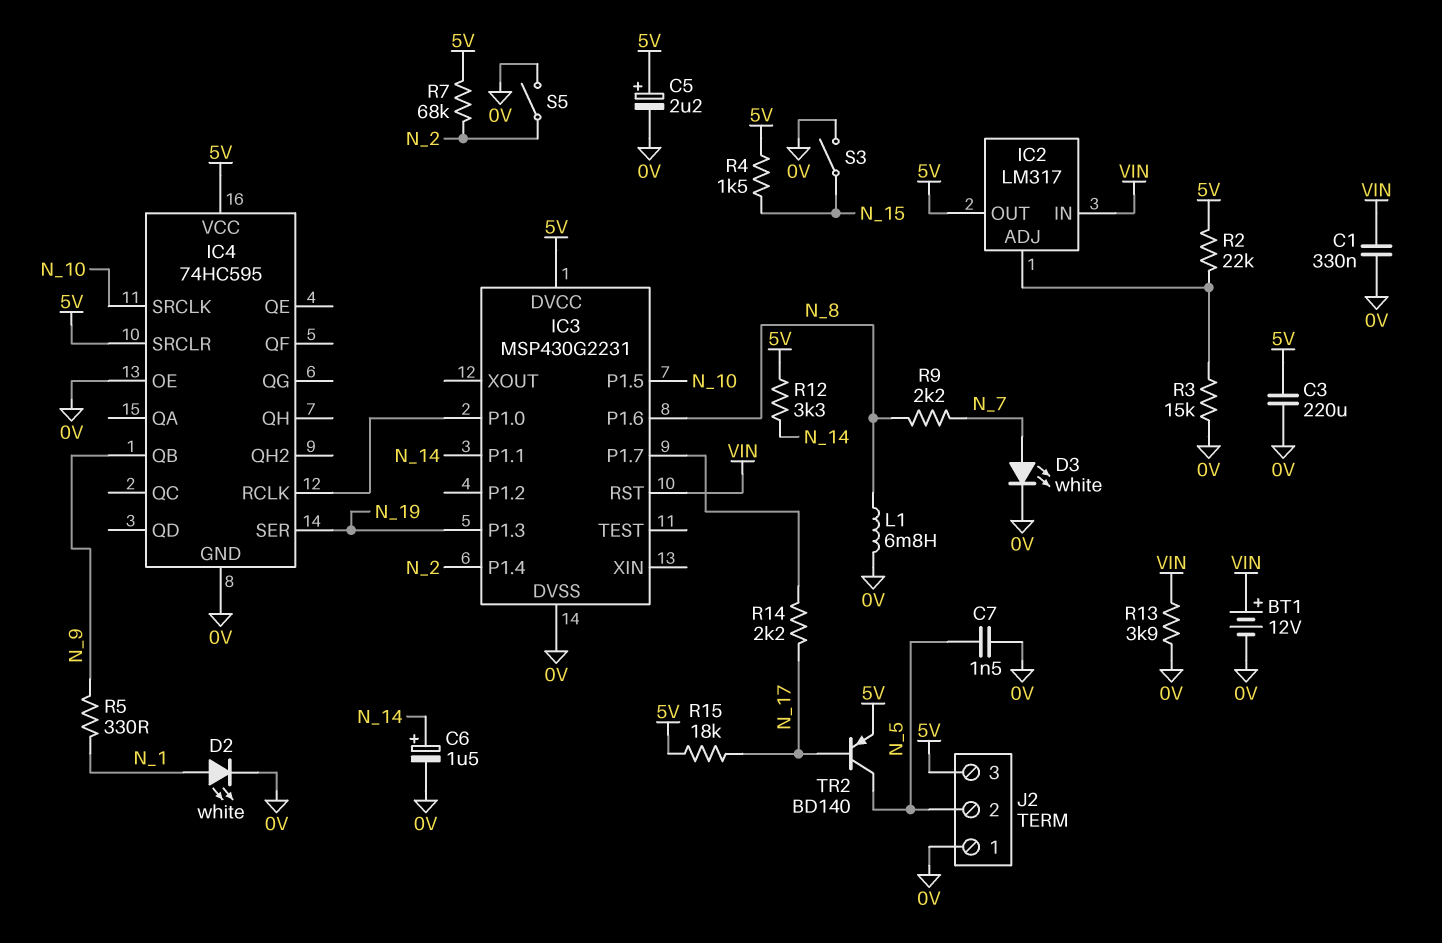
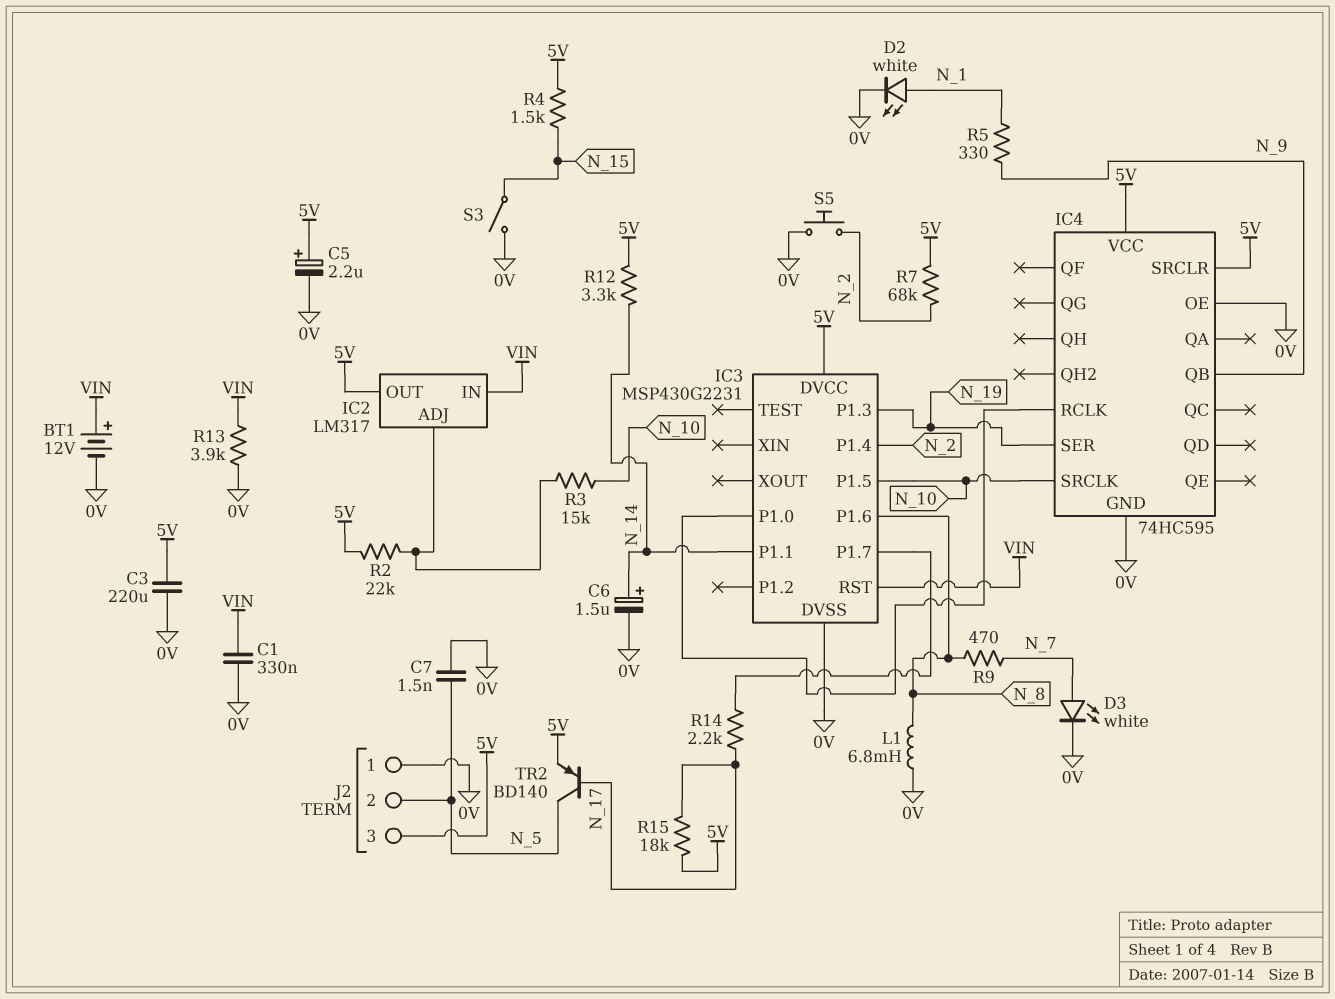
R3: 15k (0V, IC2/ADJ) -> 15k (IC2/ADJ, N_10)
R9: 2.2k (N_7, N_8) -> 470 (N_7, N_8)
S5: switch (0V, N_2) -> button (0V, N_2)

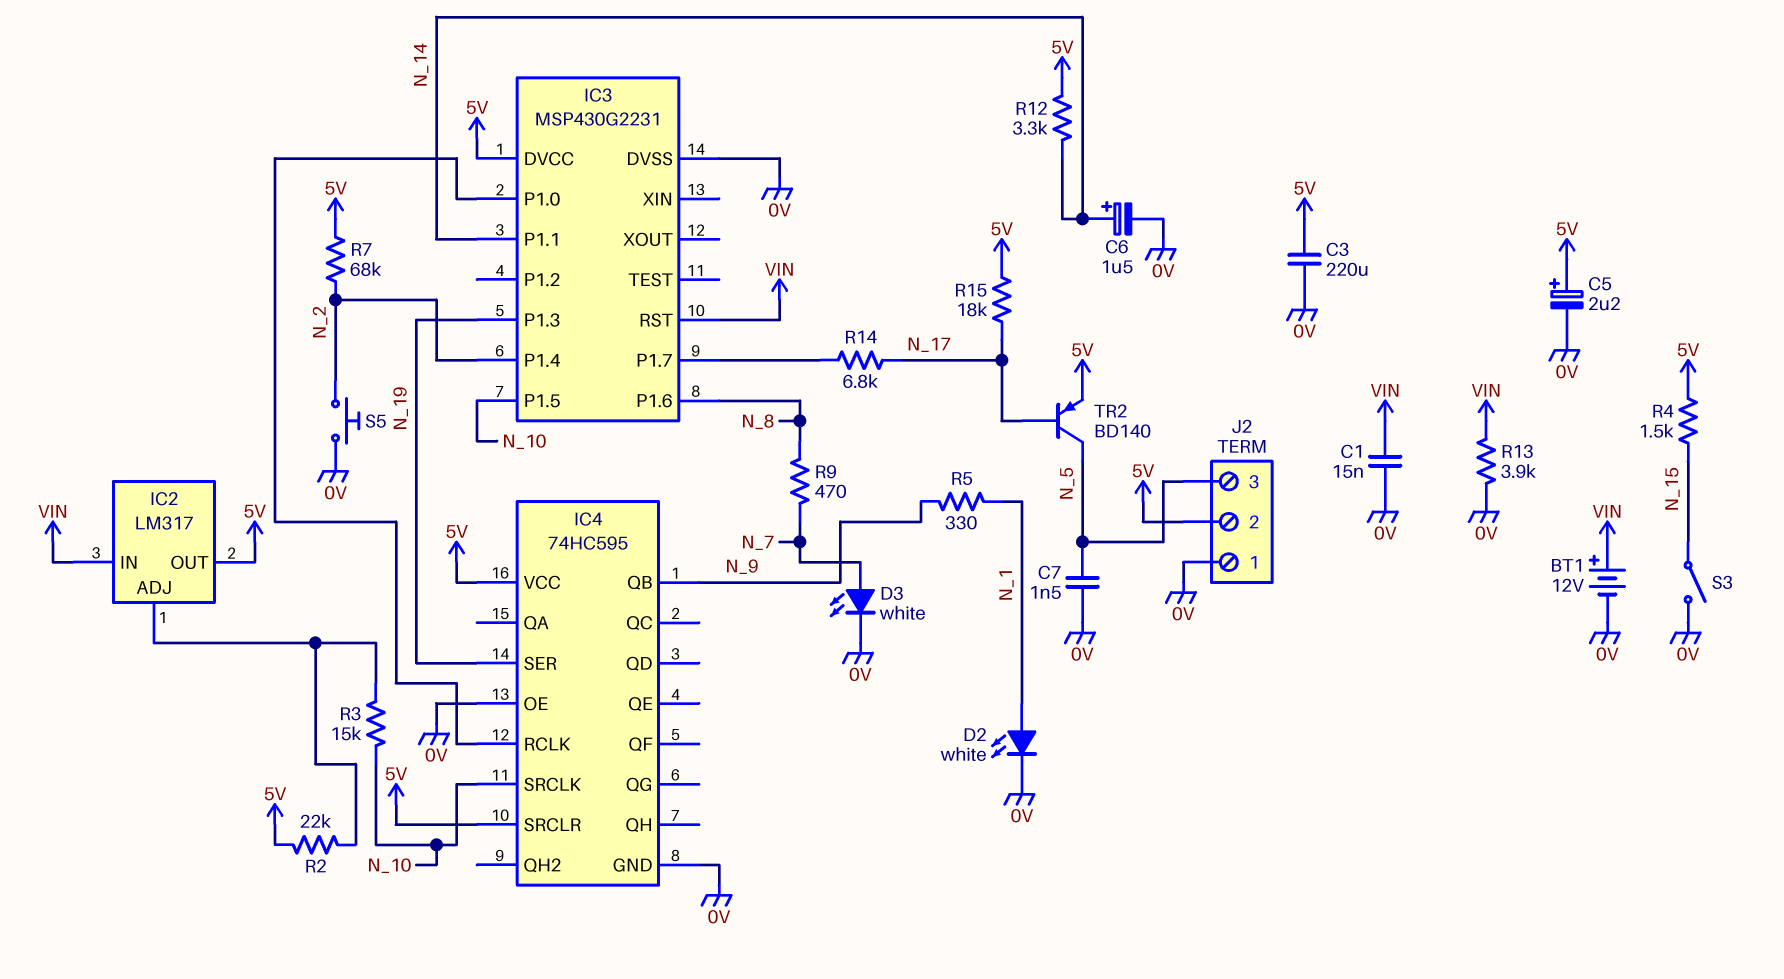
C1: 330nF (0V, VIN) -> 15nF (0V, VIN)
J2 pin 2: N_5 -> 5V
J2 pin 3: 5V -> N_5
L1: 6.8mH (0V, N_8) -> none
R14: 2.2k (IC3/P1.7, N_17) -> 6.8k (IC3/P1.7, N_17)

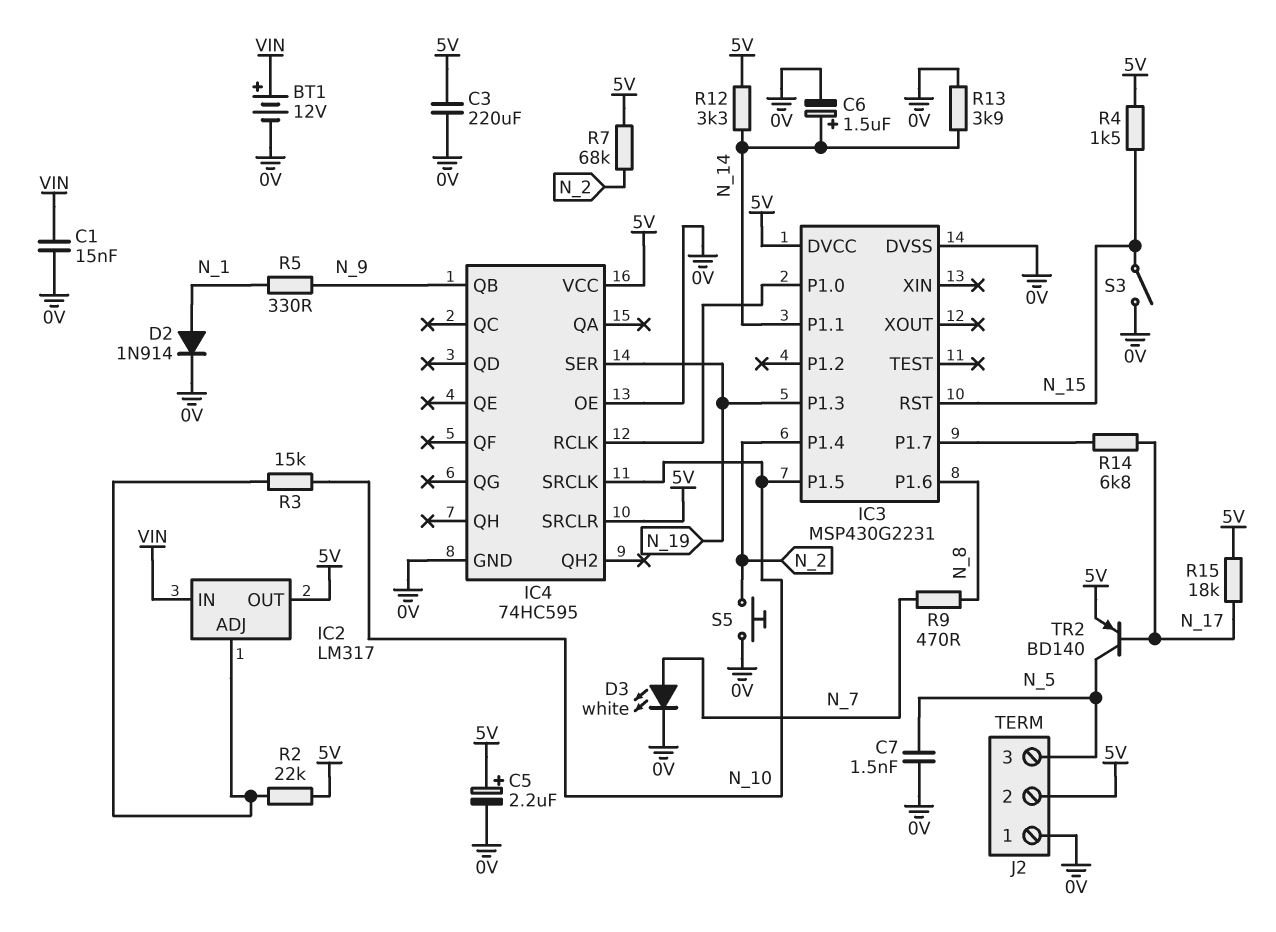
D2: LED white (A N_1, K 0V) -> diode 1N914 (A N_1, K 0V)
IC3 pin RST: VIN -> N_15
R13: 3.9k (0V, VIN) -> 3.9k (0V, N_14)

